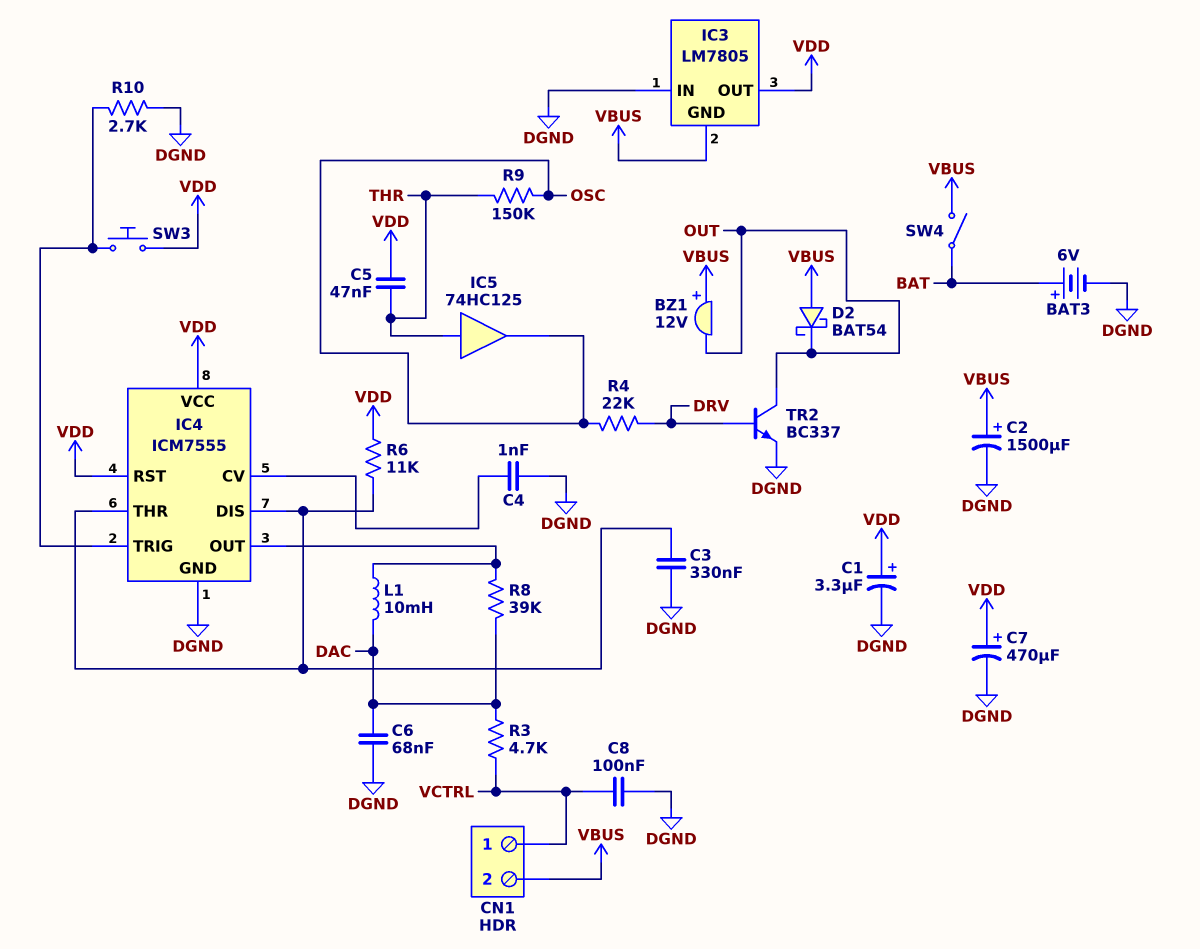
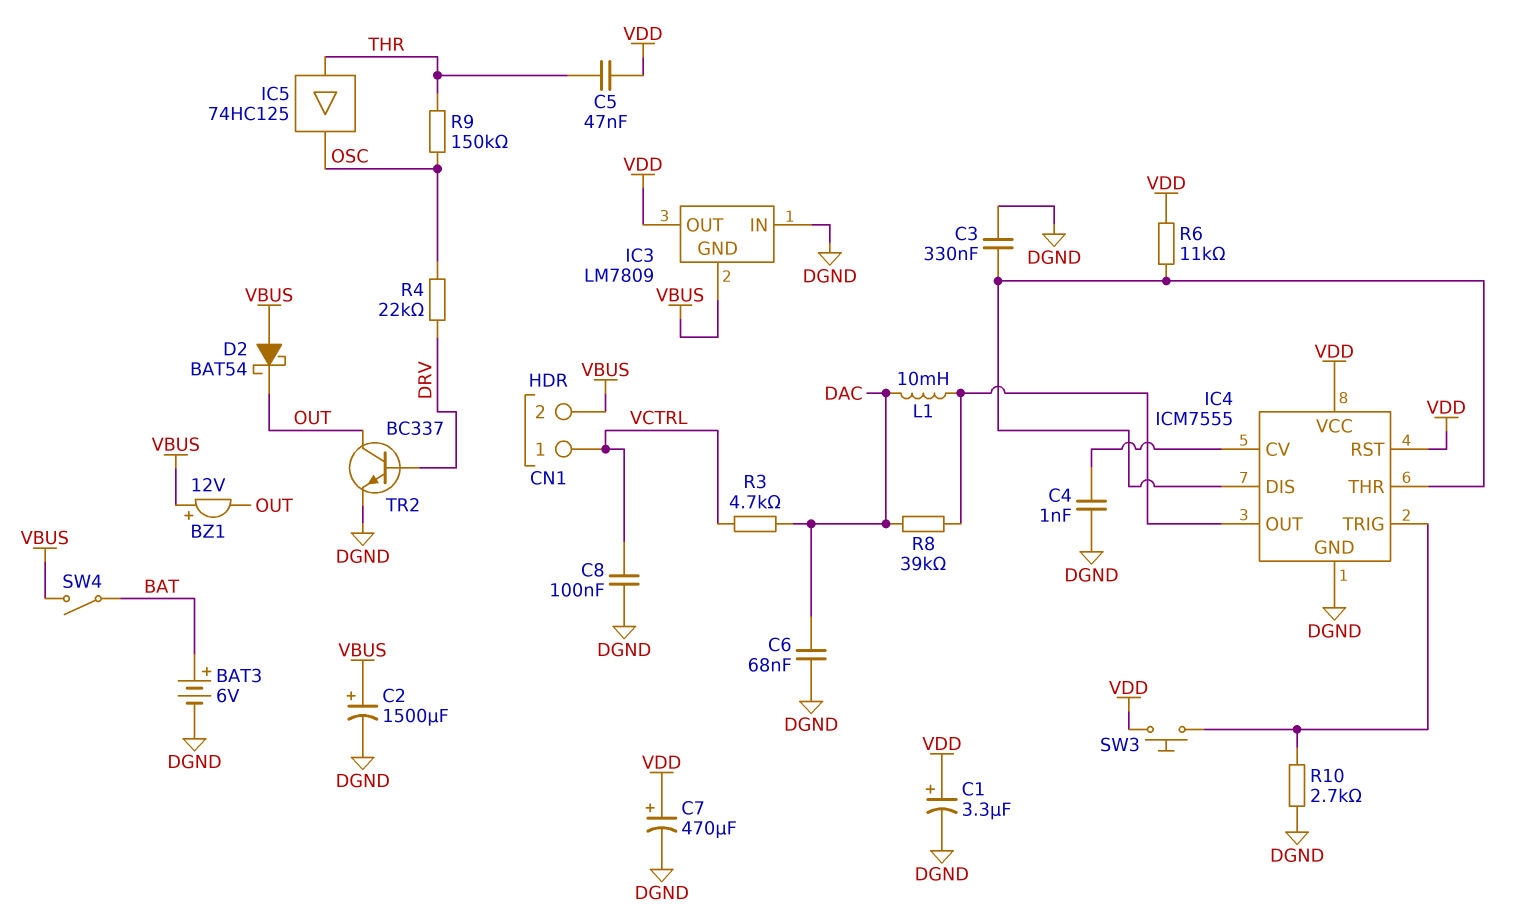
IC3: LM7805 -> LM7809

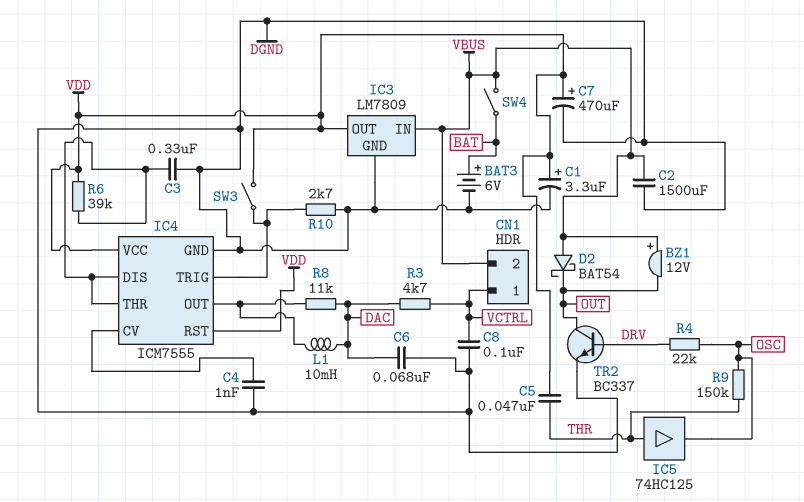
C2: 1500uF (plus VBUS, minus DGND) -> 1500uF (DGND, VBUS)
IC3 pin GND: VBUS -> DGND
IC3 pin IN: DGND -> VBUS
R6: 11k (IC4/DIS, VDD) -> 39k (IC4/DIS, VDD)
R8: 39k (DAC, IC4/OUT) -> 11k (DAC, IC4/OUT)
SW3: button (IC4/TRIG, VDD) -> switch (IC4/TRIG, VDD)

